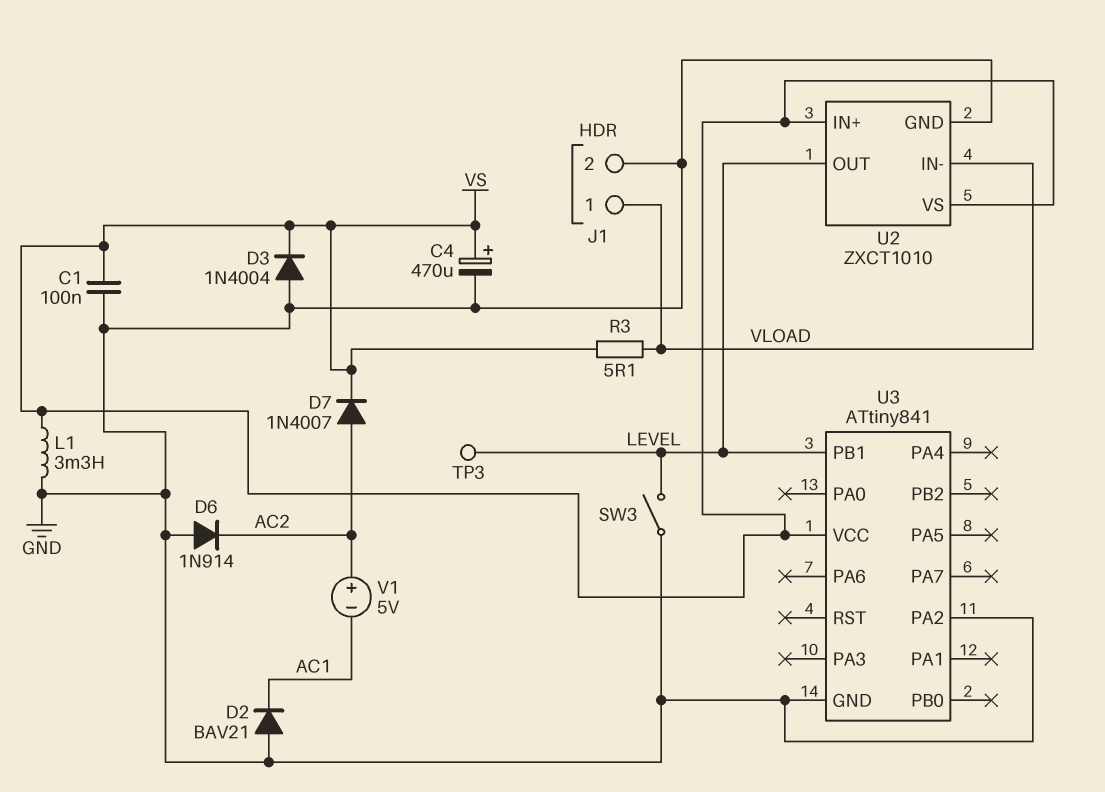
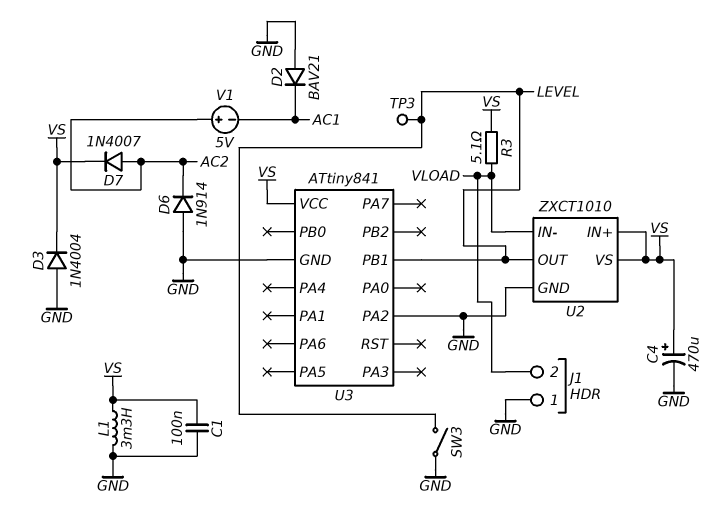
J1 pin 1: VLOAD -> GND
J1 pin 2: GND -> VLOAD

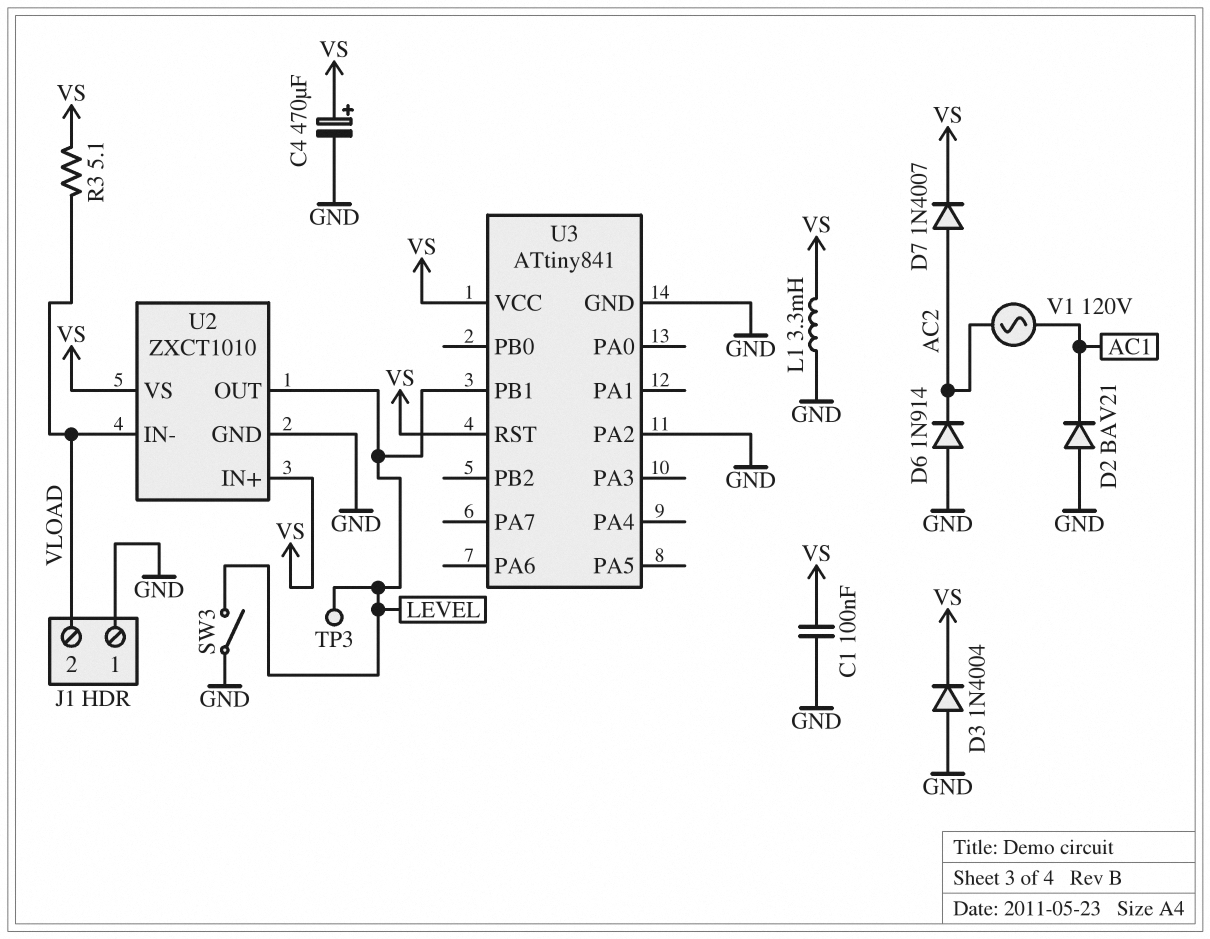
U3 pin RST: none -> VS
V1: 5V (plus AC2, minus AC1) -> AC 120V (AC1, AC2)

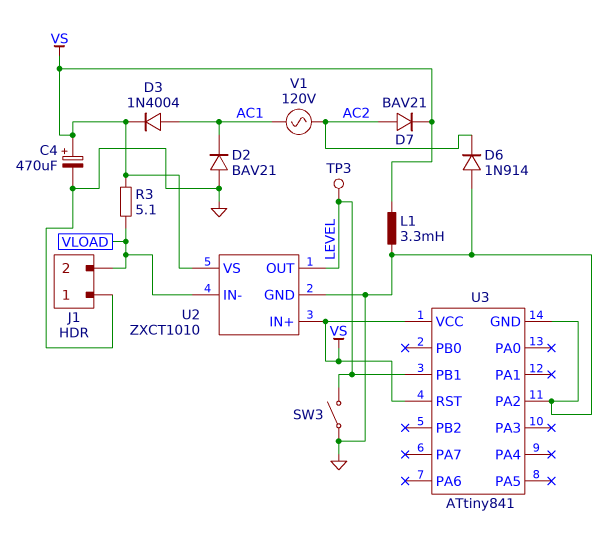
C1: 100nF (GND, VS) -> none
D3: diode 1N4004 (A GND, K VS) -> diode 1N4004 (A AC1, K VS)
D7: diode 1N4007 (A AC2, K VS) -> diode BAV21 (A AC2, K VS)

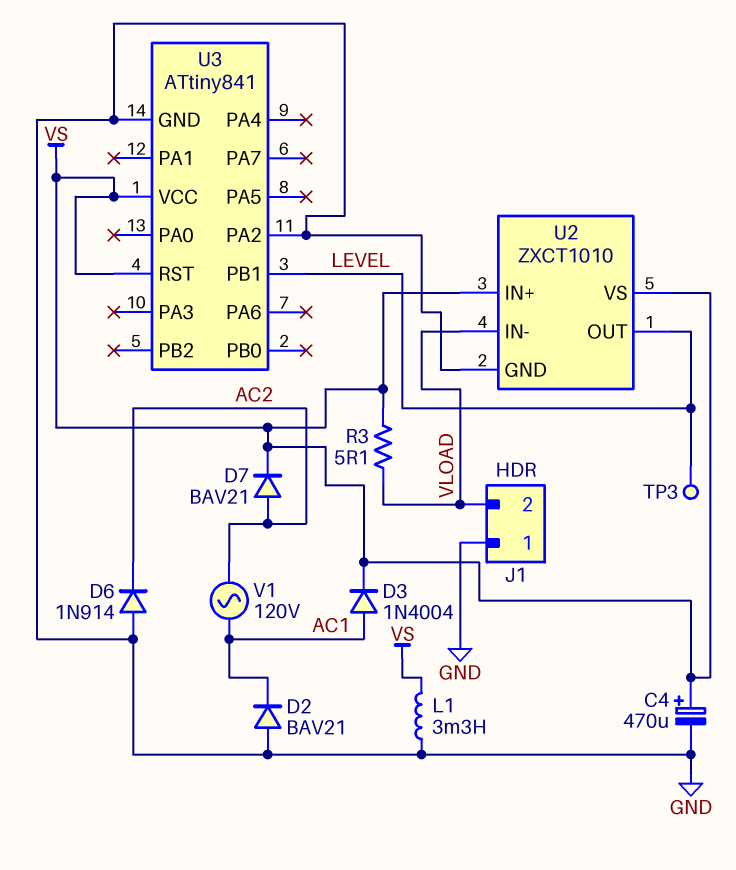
SW3: switch (GND, LEVEL) -> none

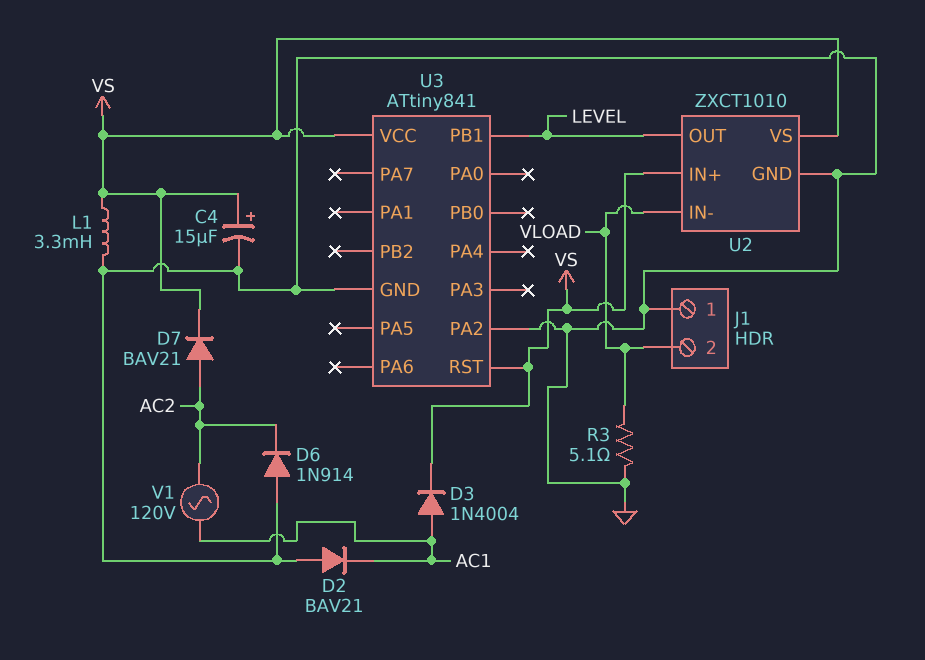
C4: 470uF (plus VS, minus GND) -> 15uF (plus VS, minus GND)
R3: 5.1 (VLOAD, VS) -> 5.1 (GND, VLOAD)
TP3: test point (LEVEL) -> none

